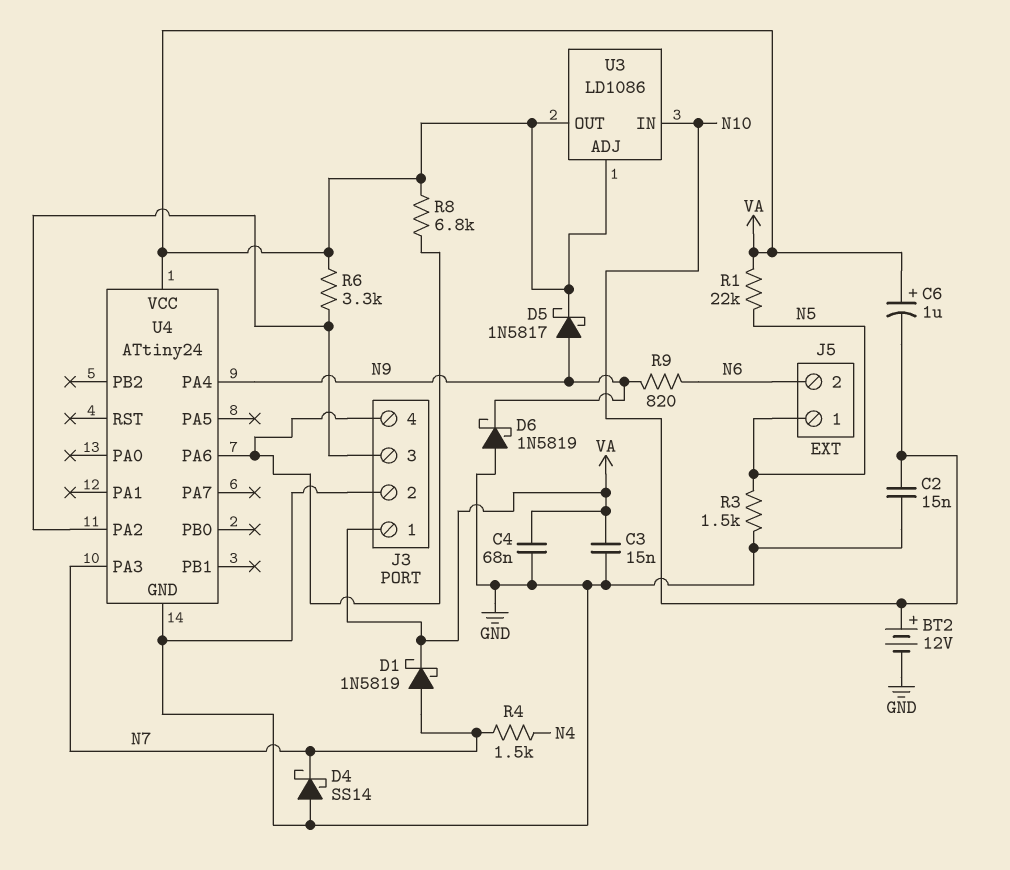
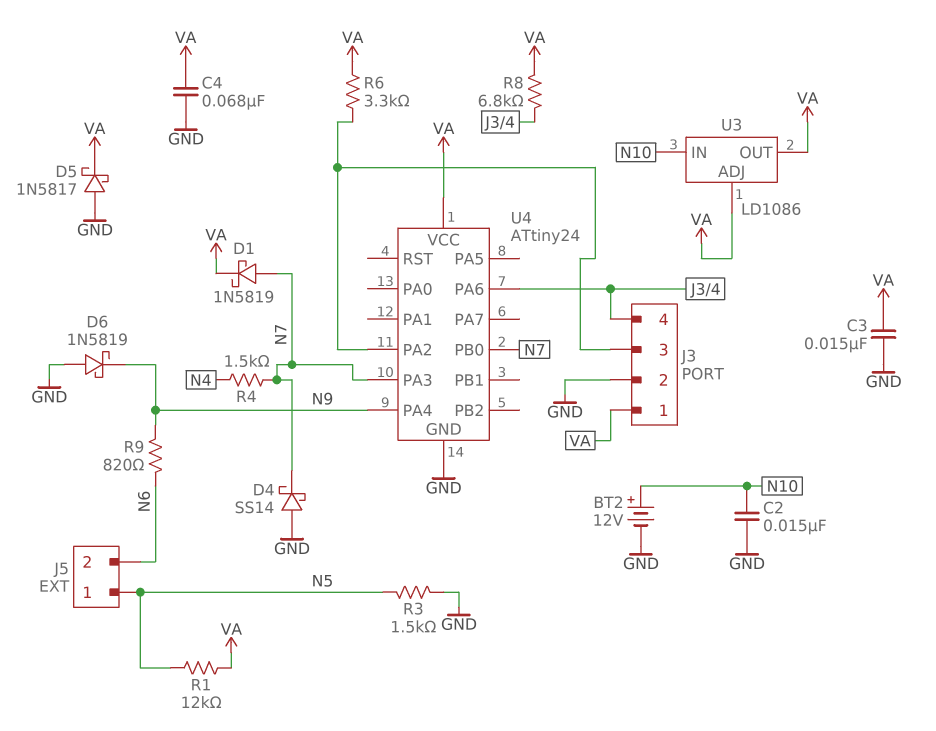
C6: 1uF (plus VA, minus N10) -> none
D5: schottky 1N5817 (A N9, K VA) -> schottky 1N5817 (A GND, K VA)
R1: 22k (N5, VA) -> 12k (N5, VA)
U4 pin PB0: none -> N7

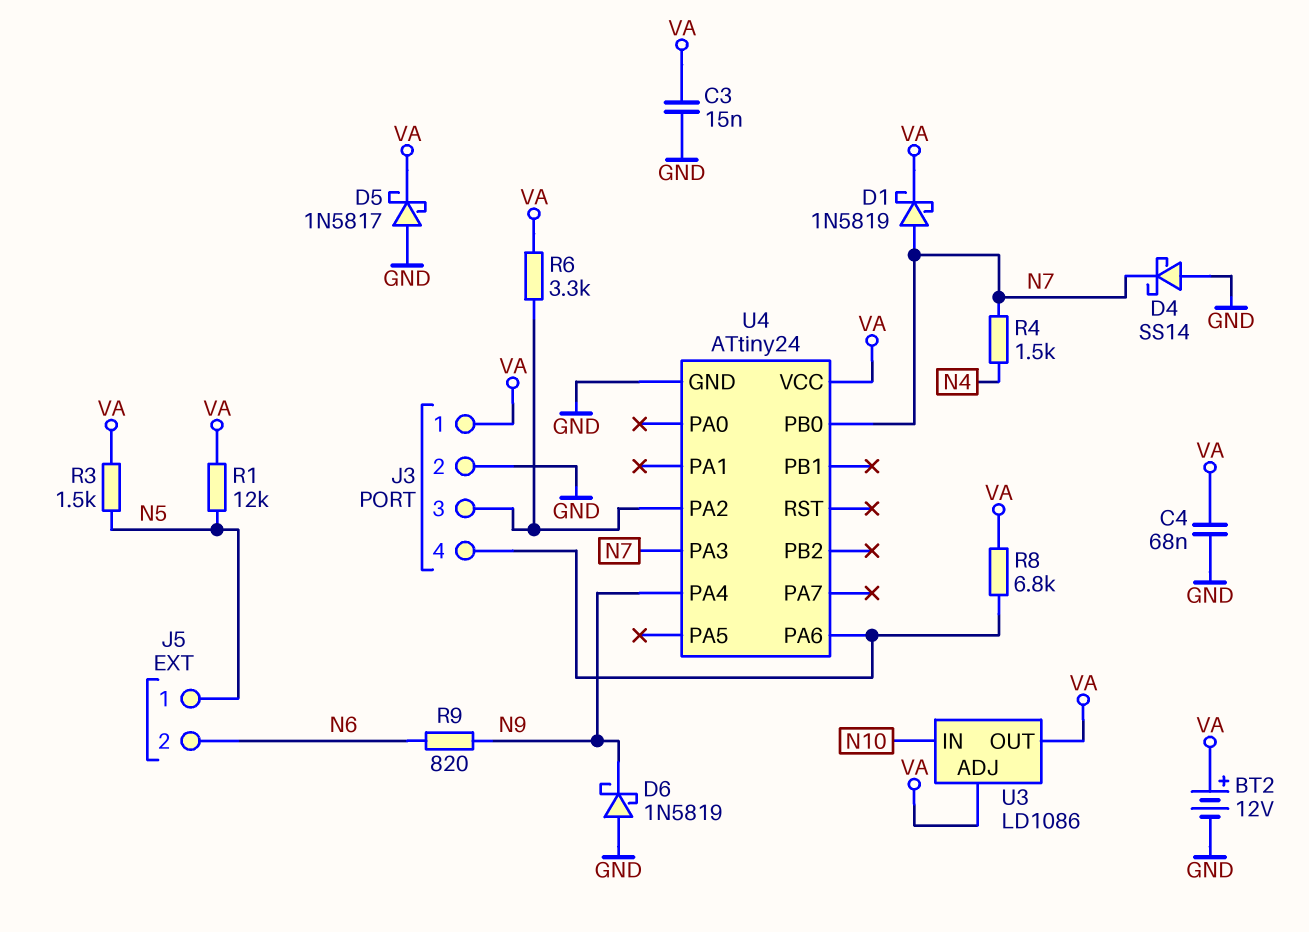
BT2: 12V (plus N10, minus GND) -> 12V (plus VA, minus GND)
C2: 15nF (GND, N10) -> none
R3: 1.5k (GND, N5) -> 1.5k (N5, VA)

